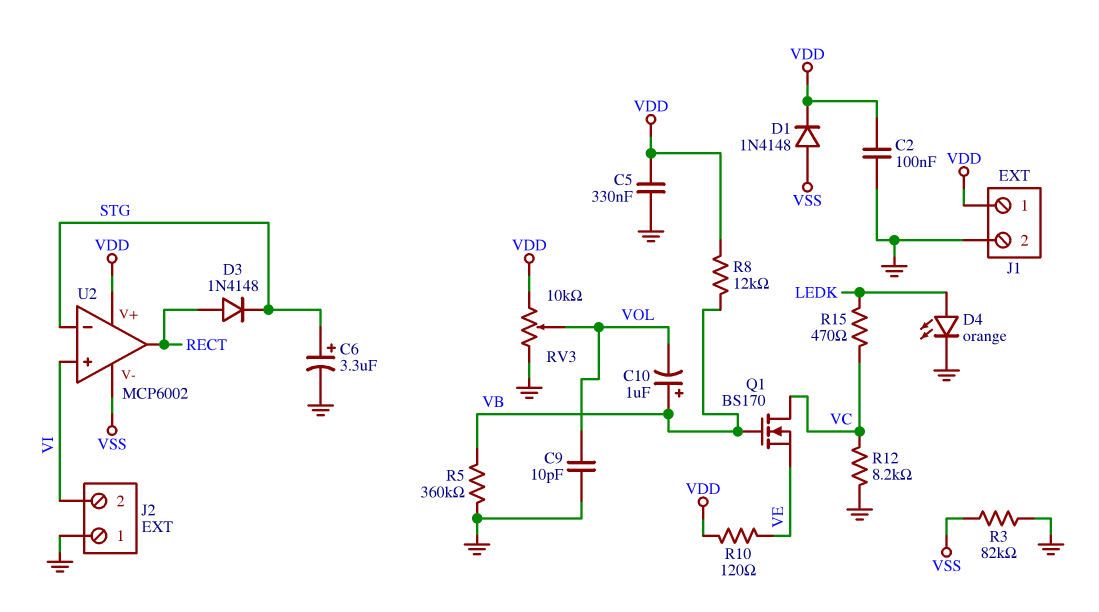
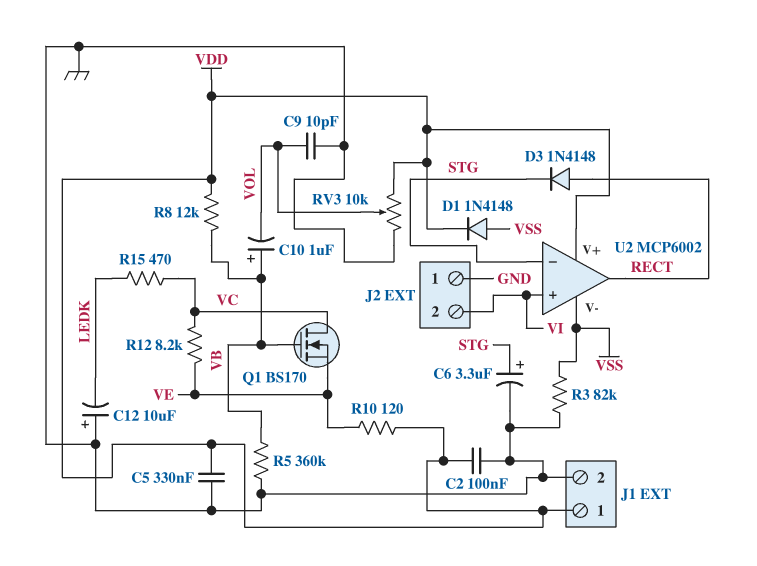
C12: none -> 10uF (plus GND, minus LEDK)
D4: LED orange (A LEDK, K GND) -> none
R12: 8.2k (GND, VC) -> 8.2k (VC, VE)

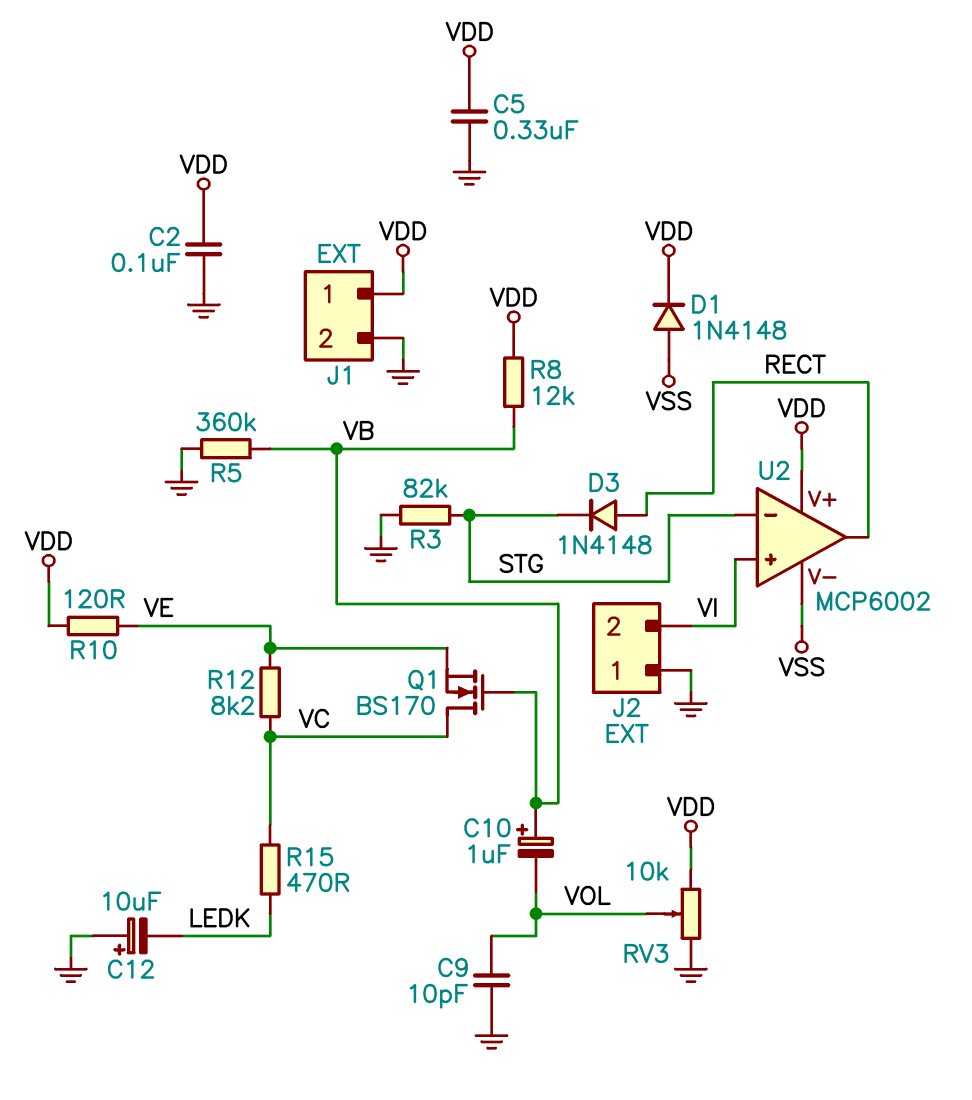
C6: 3.3uF (plus STG, minus GND) -> none
R3: 82k (GND, VSS) -> 82k (GND, STG)

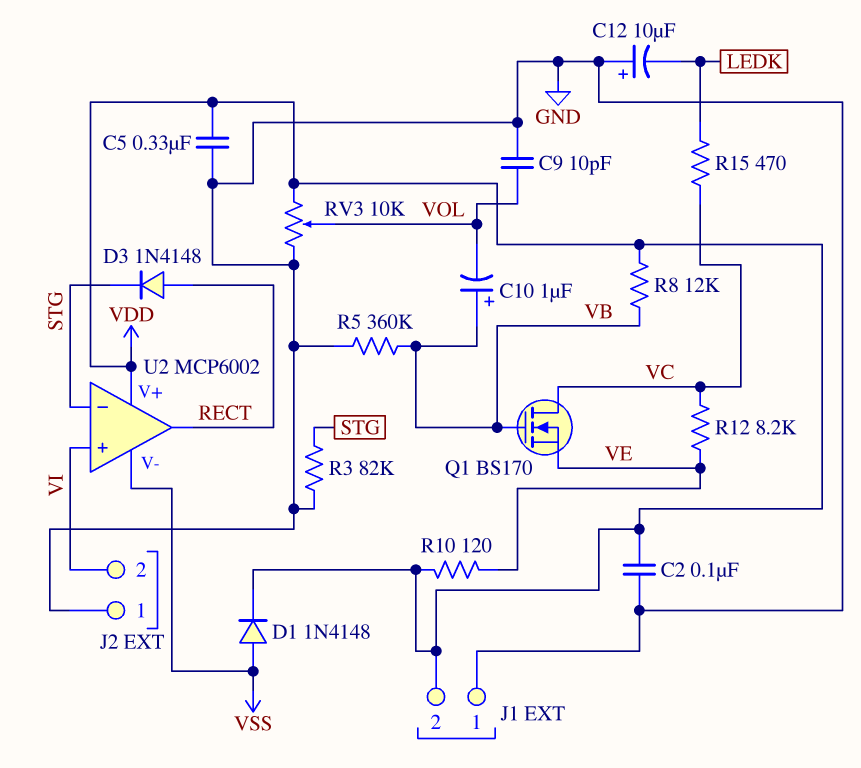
J1 pin 1: VDD -> GND
J1 pin 2: GND -> VDD

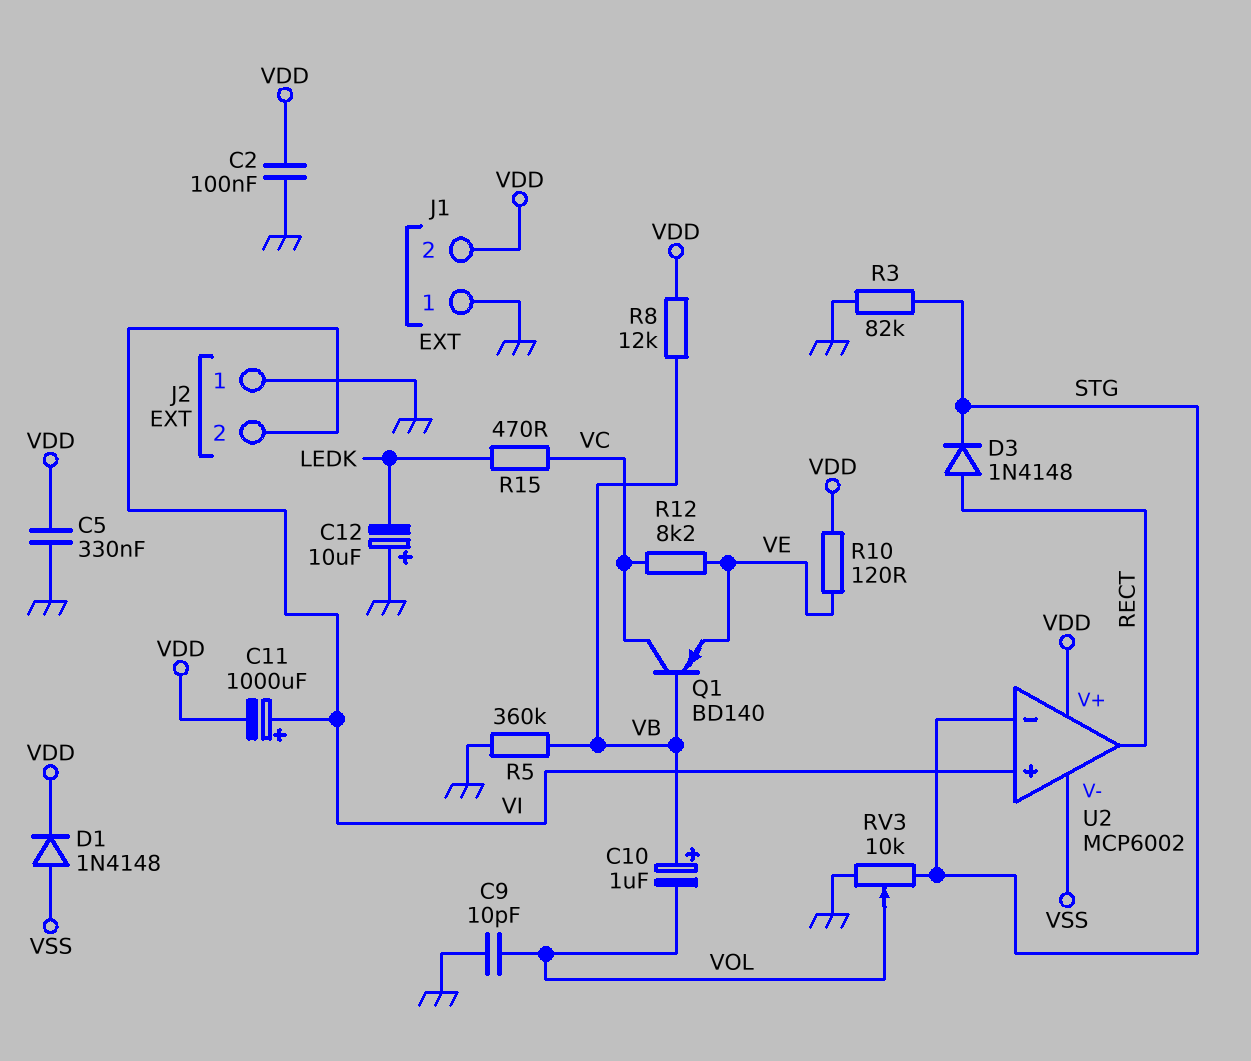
C11: none -> 1000uF (plus VI, minus VDD)
Q1: NMOS BS170 (G VB, D VC, S VE) -> PNP BD140 (B VB, C VC, E VE)
RV3: 10k (GND, VDD, wiper VOL) -> 10k (GND, STG, wiper VOL)

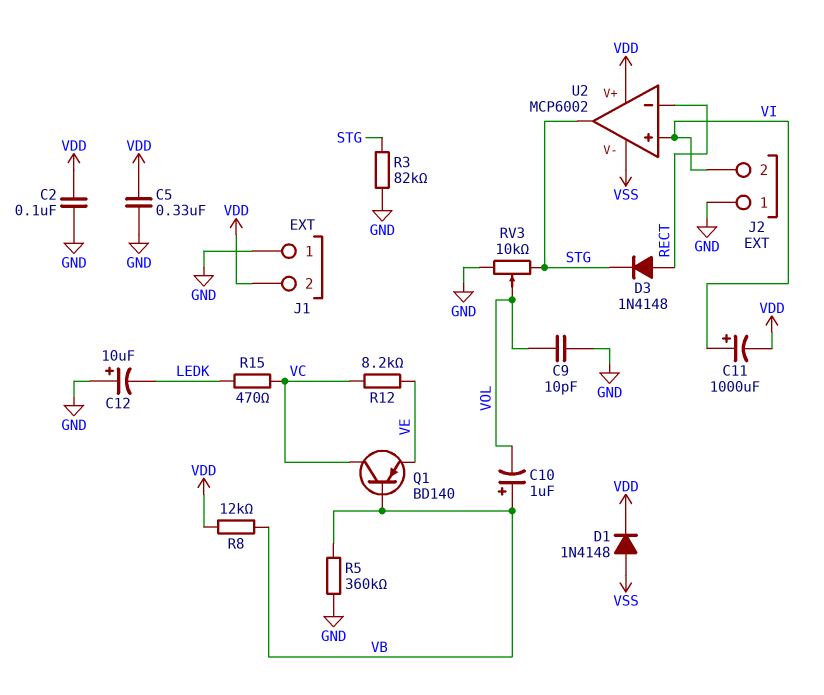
R10: 120 (VDD, VE) -> none
U2 pin in-: STG -> RECT
U2 pin out: RECT -> STG

